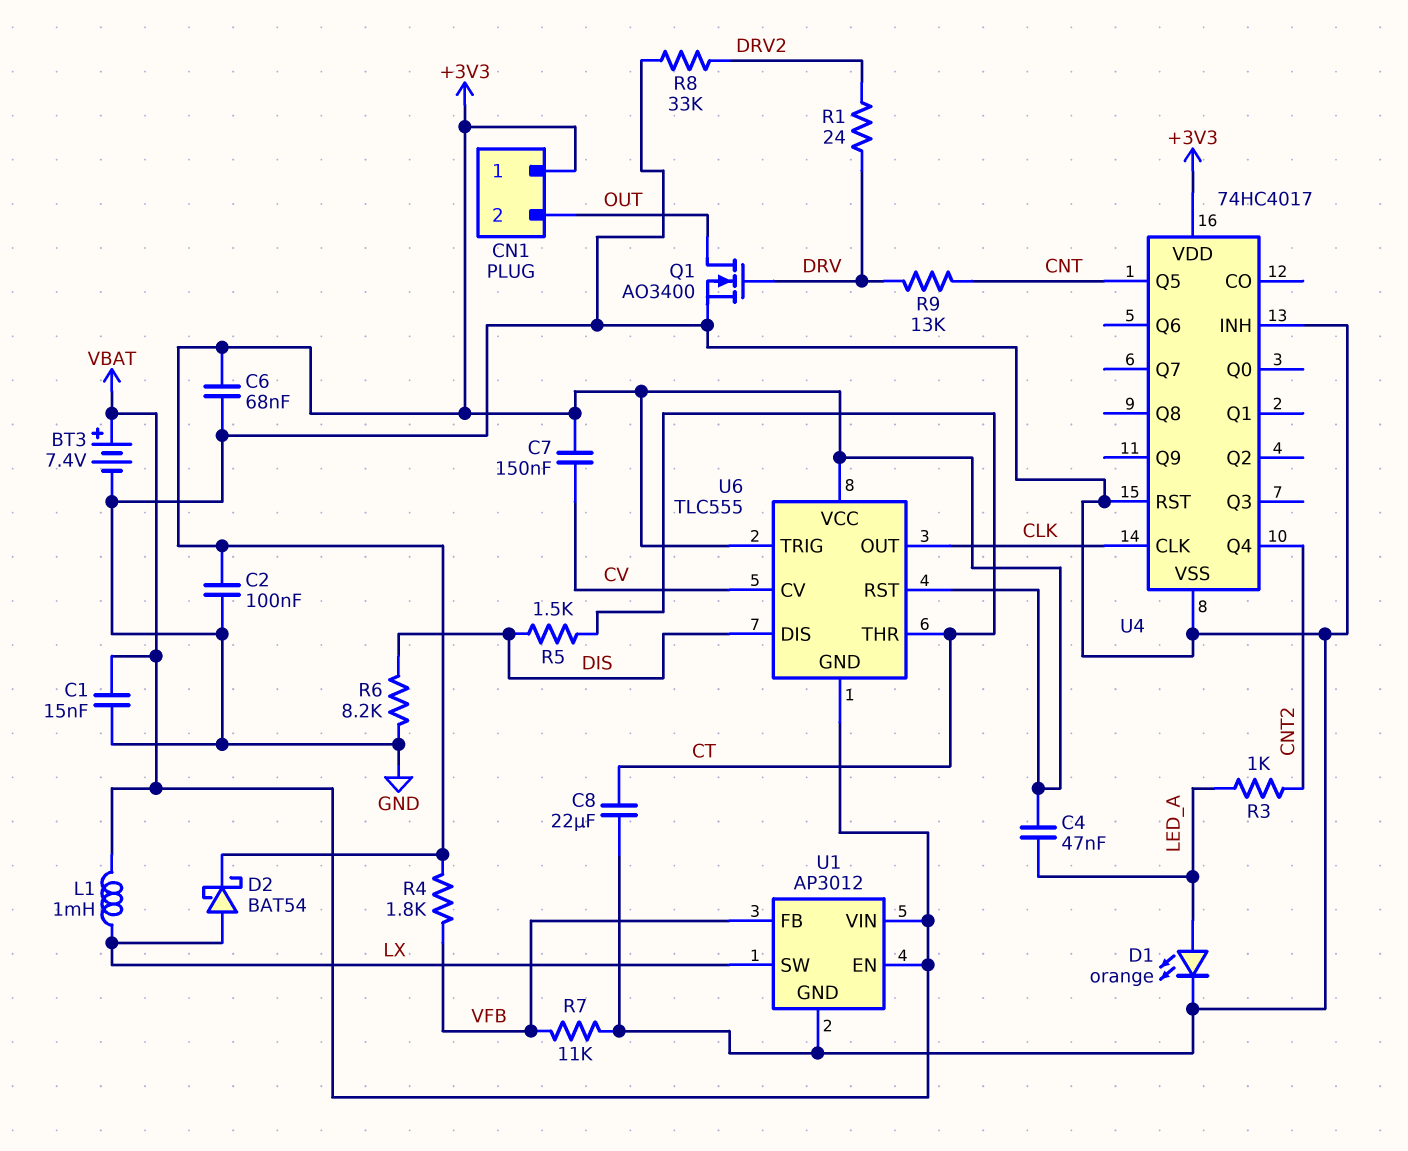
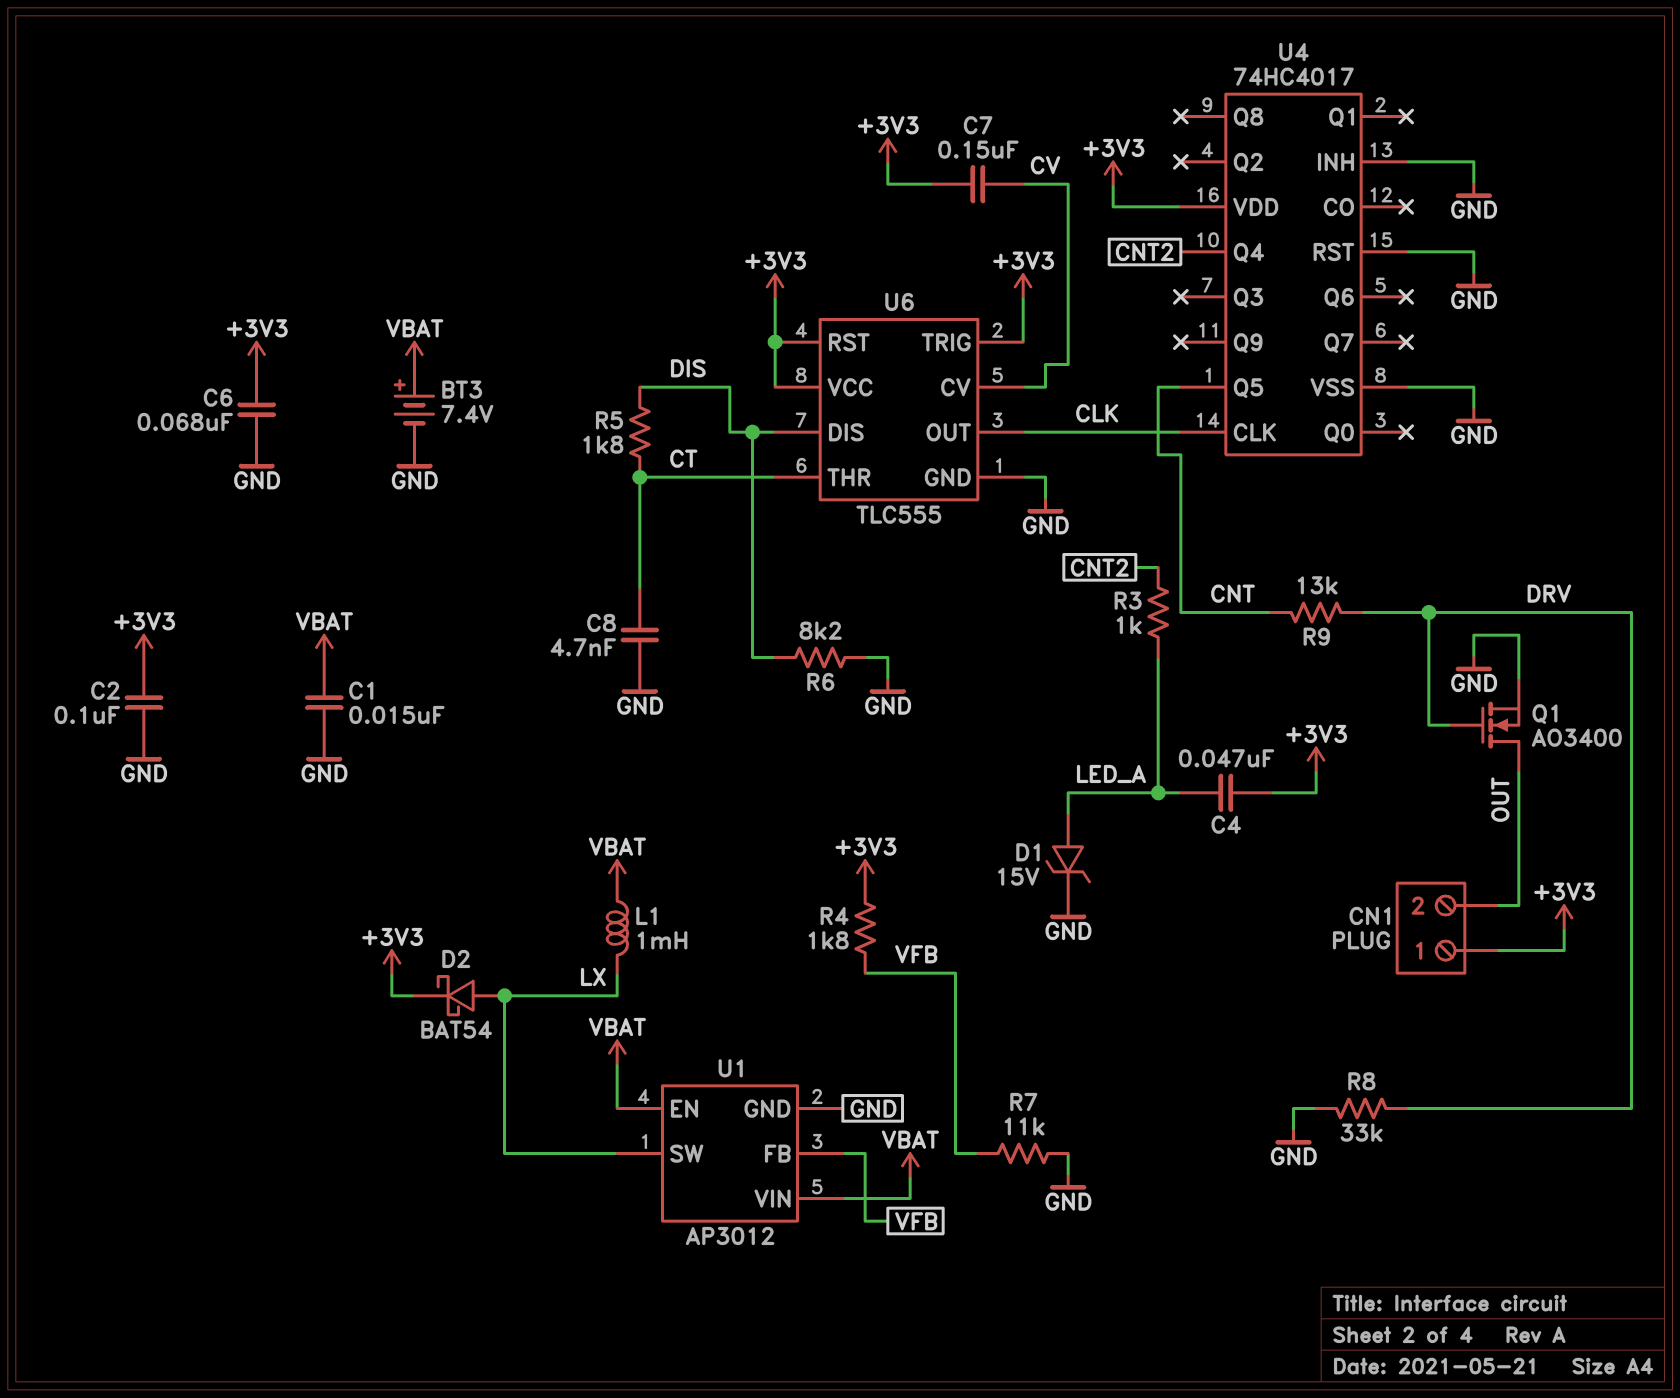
C8: 22uF (CT, GND) -> 4.7nF (CT, GND)
D1: LED orange (A LED_A, K GND) -> zener 15V (A LED_A, K GND)
R1: 24 (DRV, DRV2) -> none
R5: 1.5k (CT, DIS) -> 1.8k (CT, DIS)
R8: 33k (DRV2, GND) -> 33k (DRV, GND)
U6 pin GND: VBAT -> GND

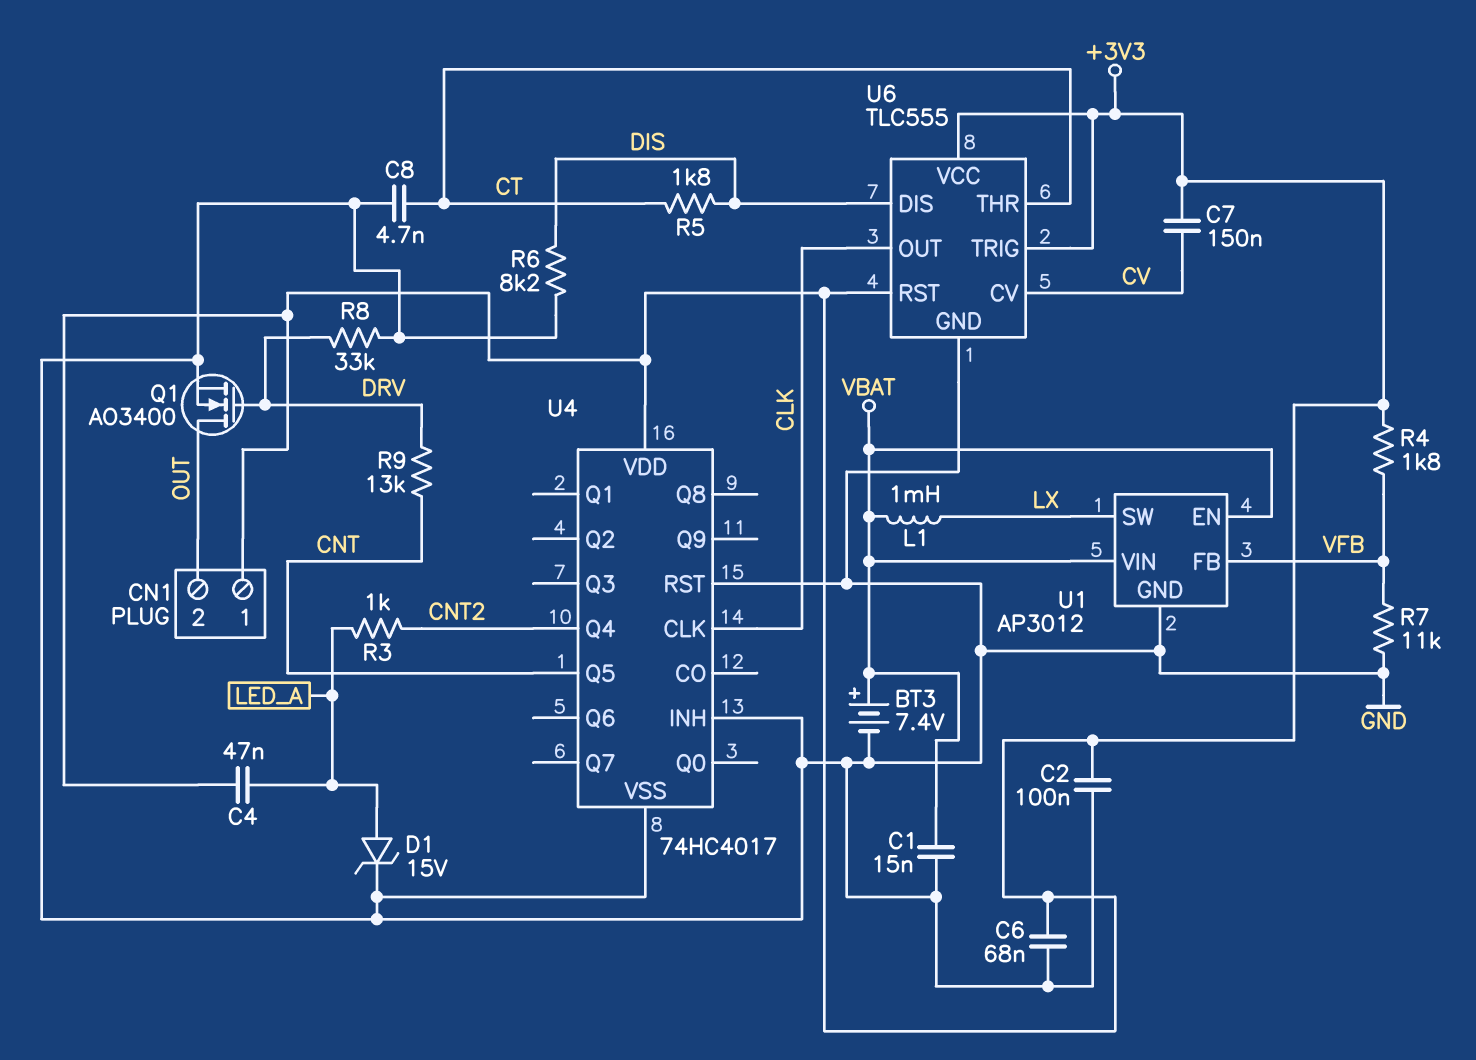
D2: schottky BAT54 (A LX, K +3V3) -> none

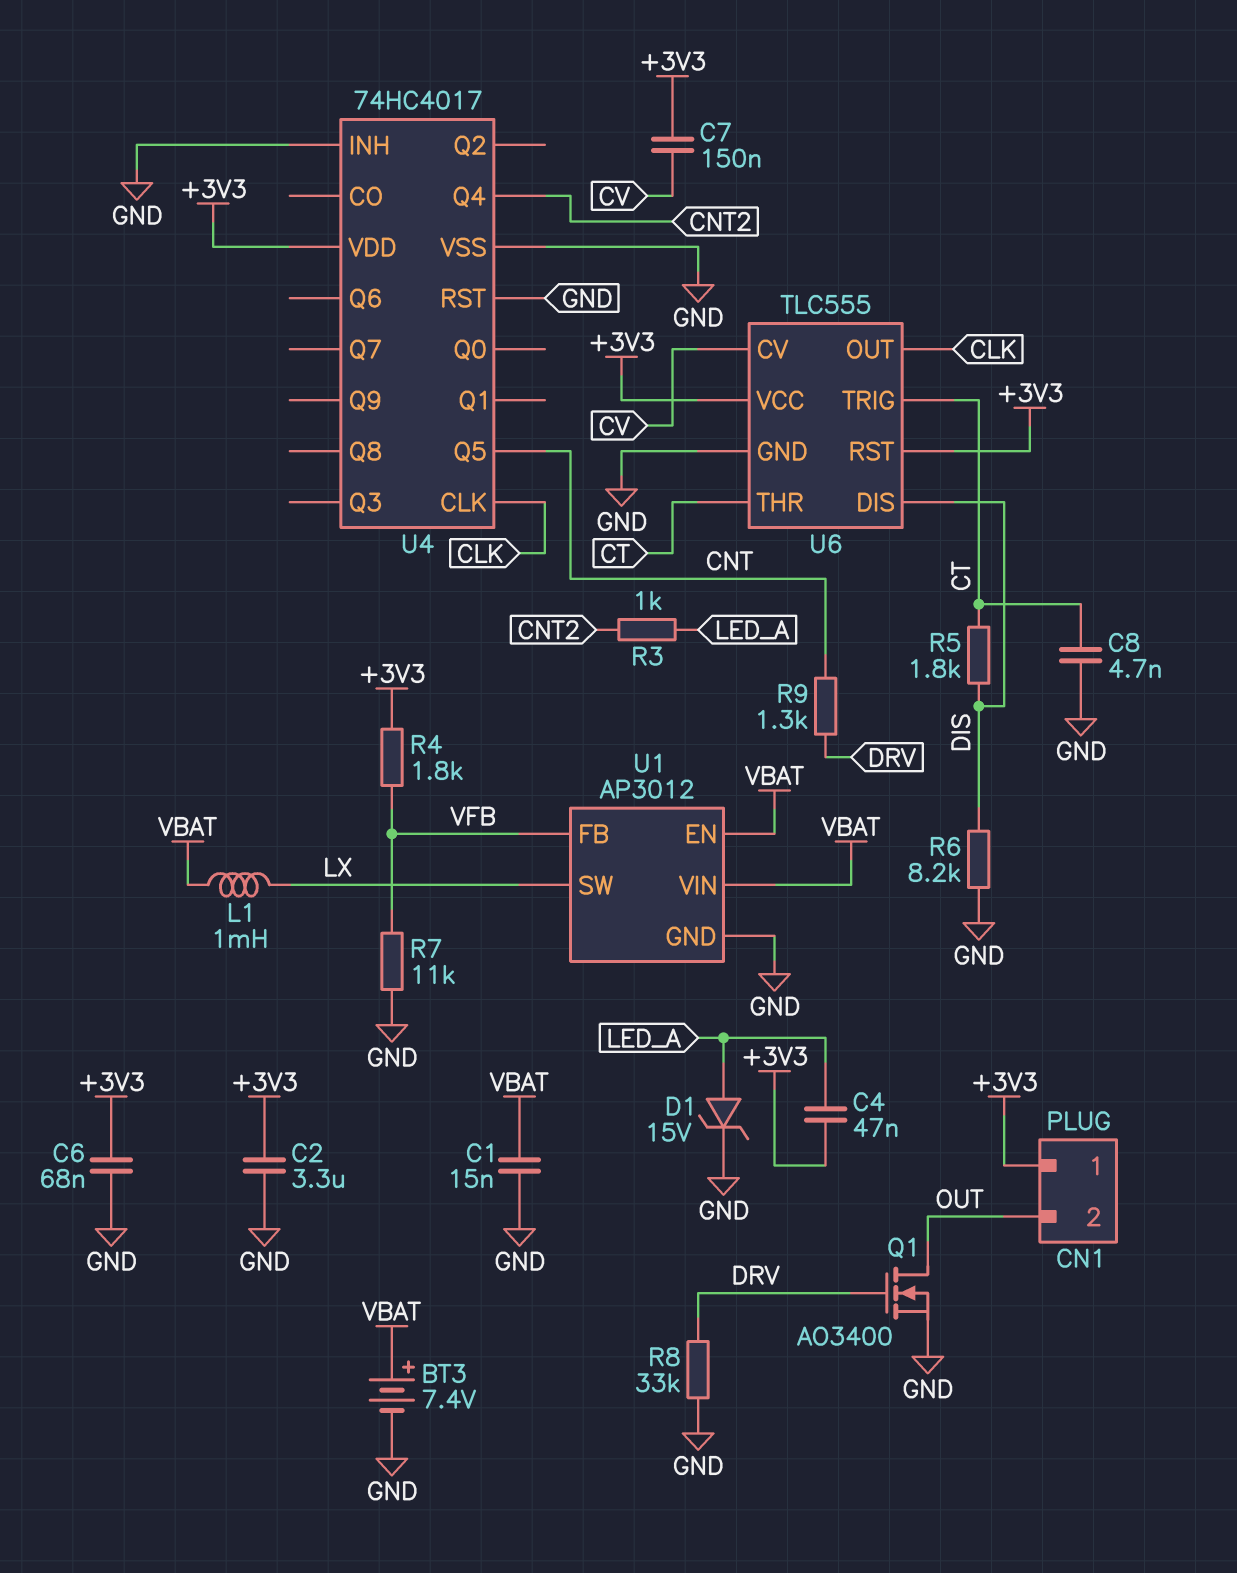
C2: 100nF (+3V3, GND) -> 3.3uF (+3V3, GND)
R9: 13k (CNT, DRV) -> 1.3k (CNT, DRV)
U6 pin TRIG: +3V3 -> CT

